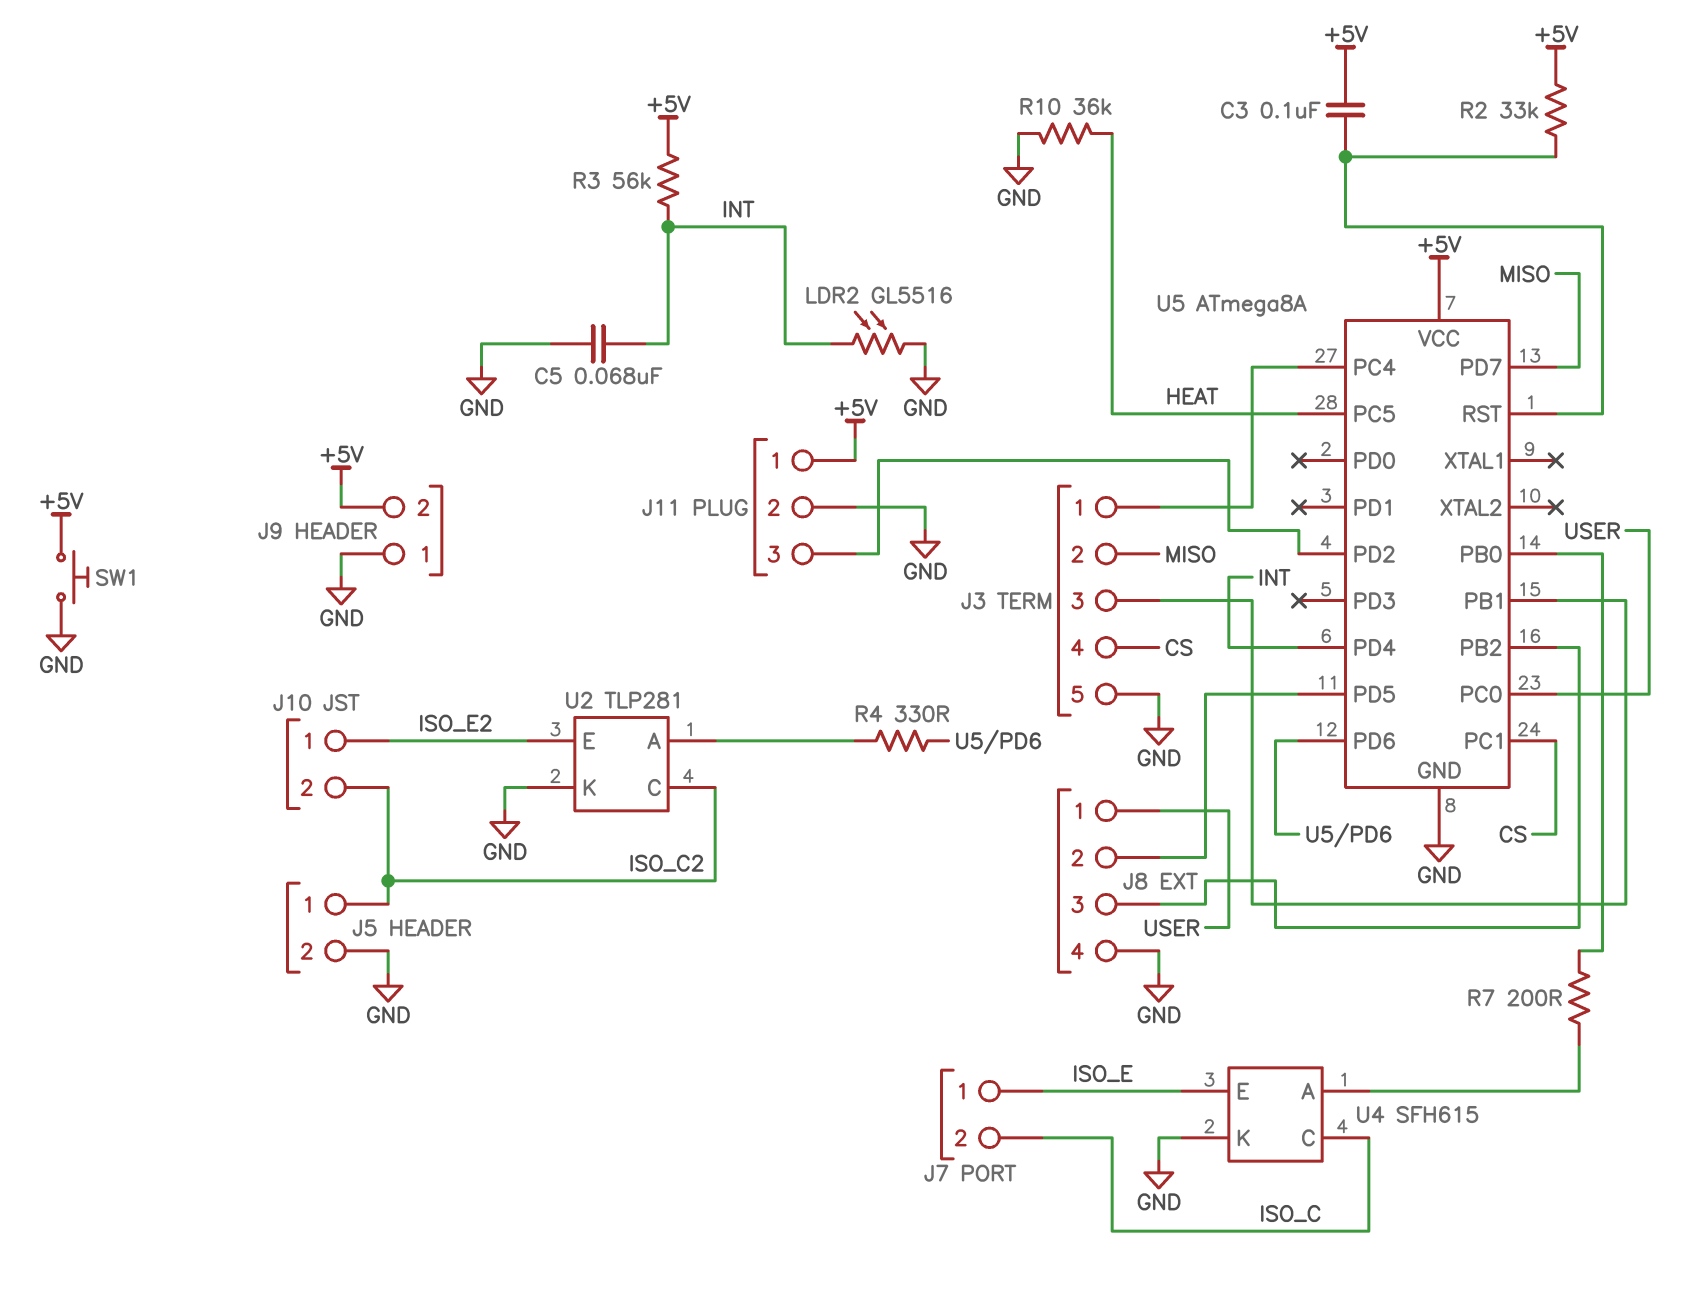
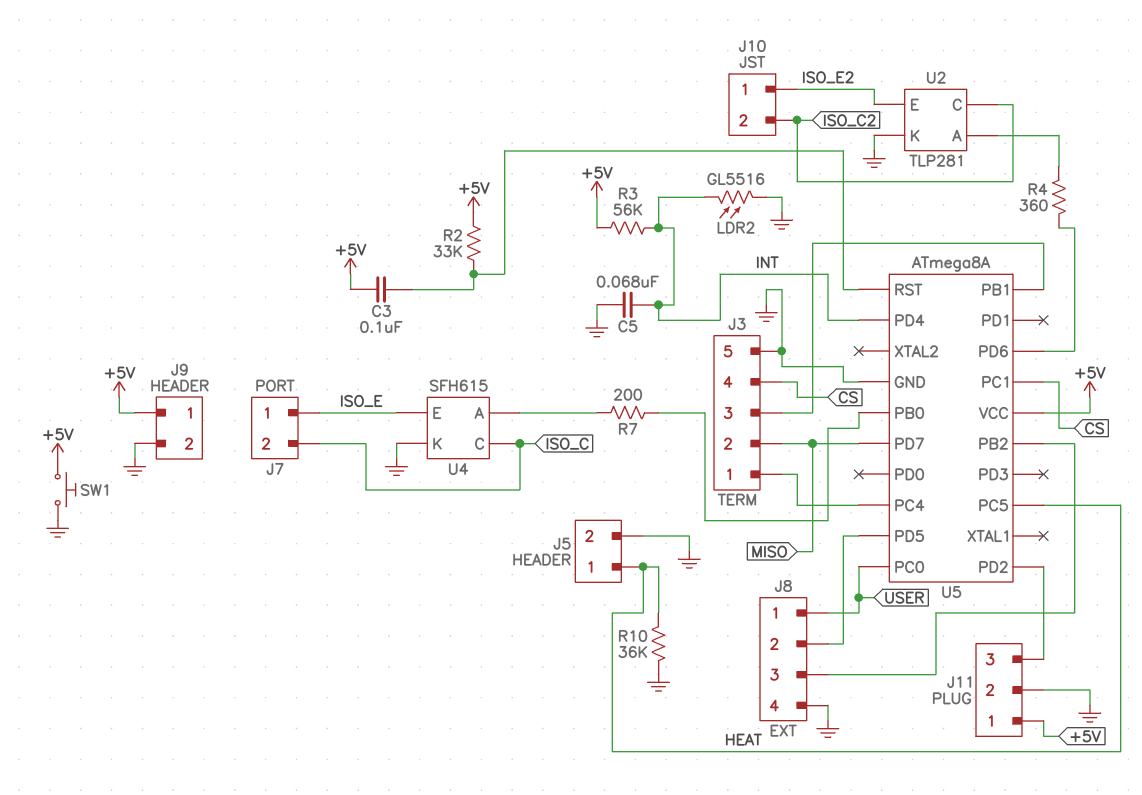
J5 pin 1: ISO_C2 -> HEAT
J9 pin 1: GND -> +5V
J9 pin 2: +5V -> GND
R4: 330 (U2/A, U5/PD6) -> 360 (U2/A, U5/PD6)

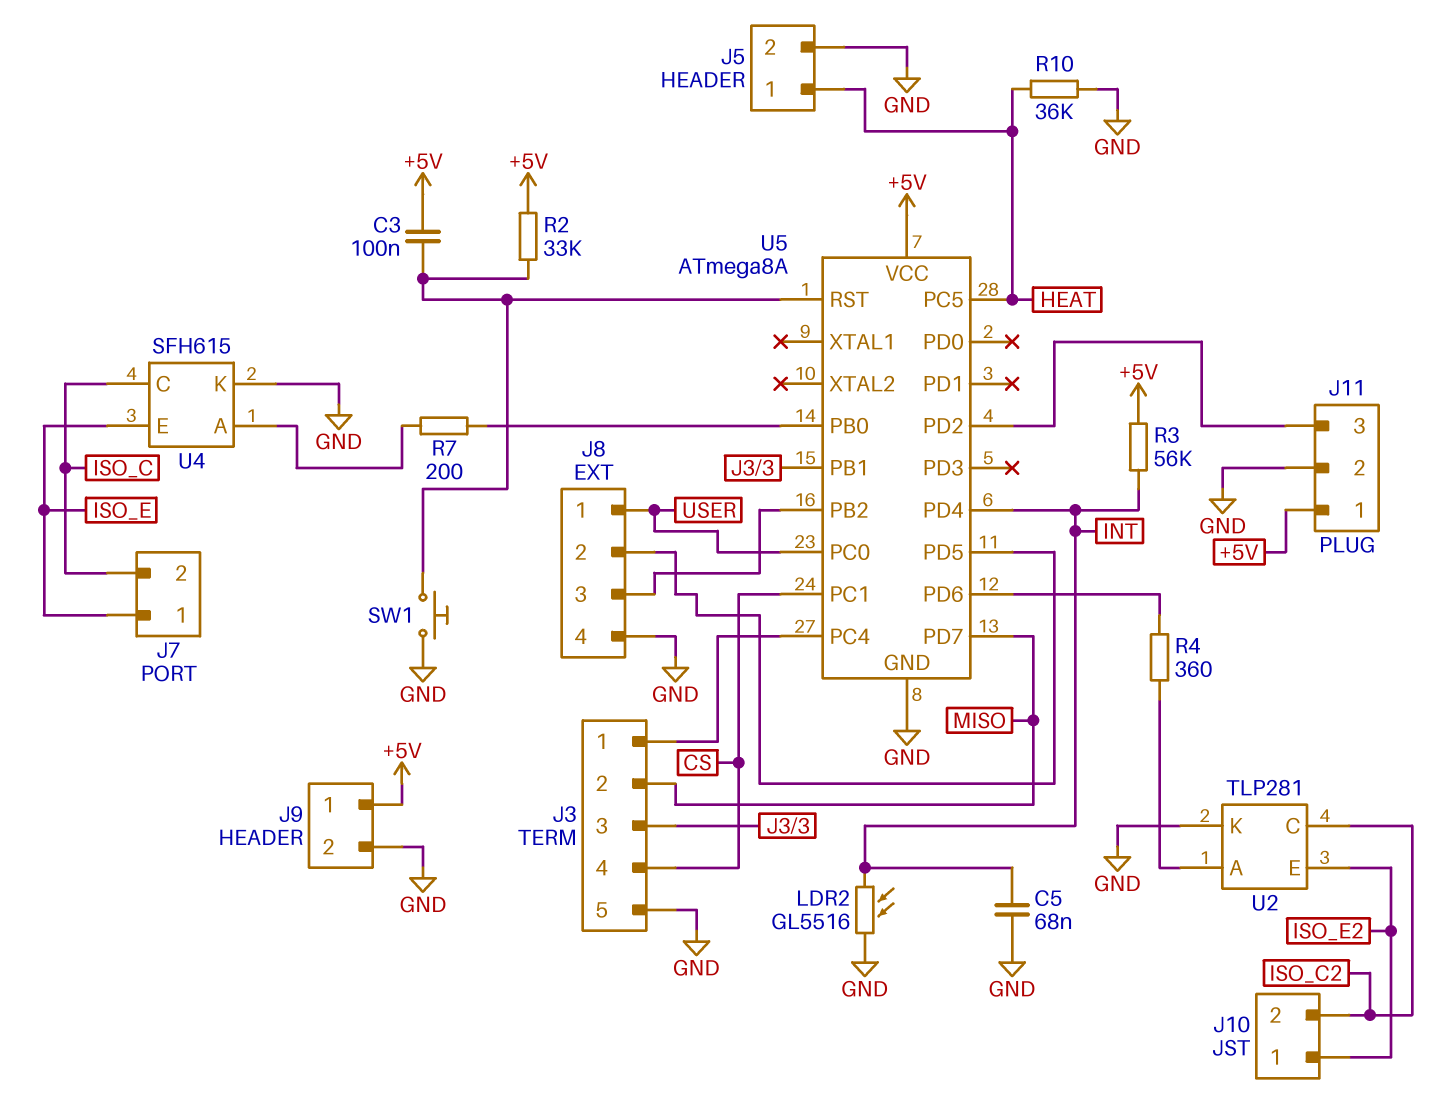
SW1: button (+5V, GND) -> button (GND, U5/RST)

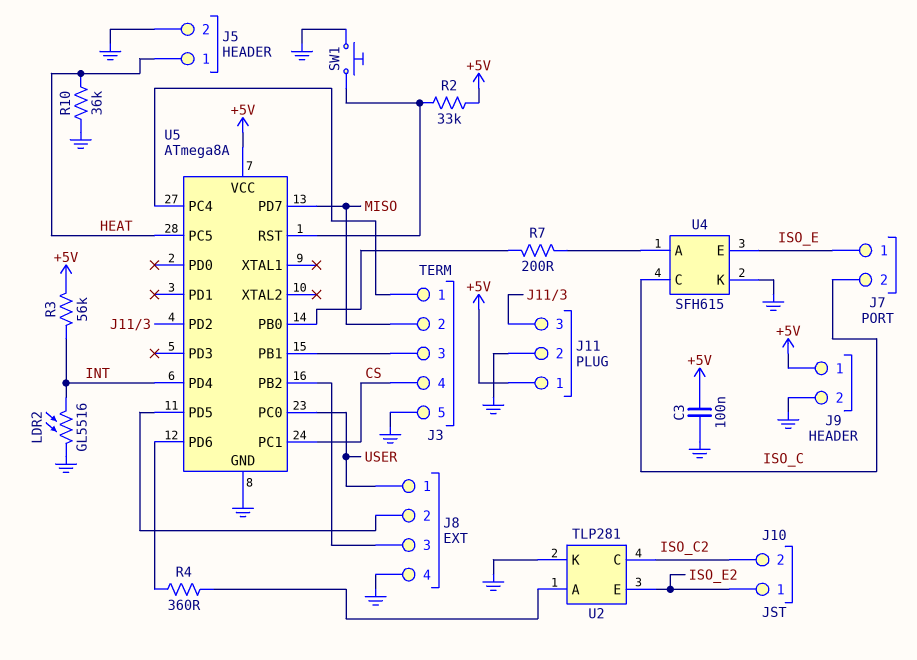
C3: 100nF (+5V, U5/RST) -> 100nF (+5V, GND)
C5: 68nF (GND, INT) -> none

